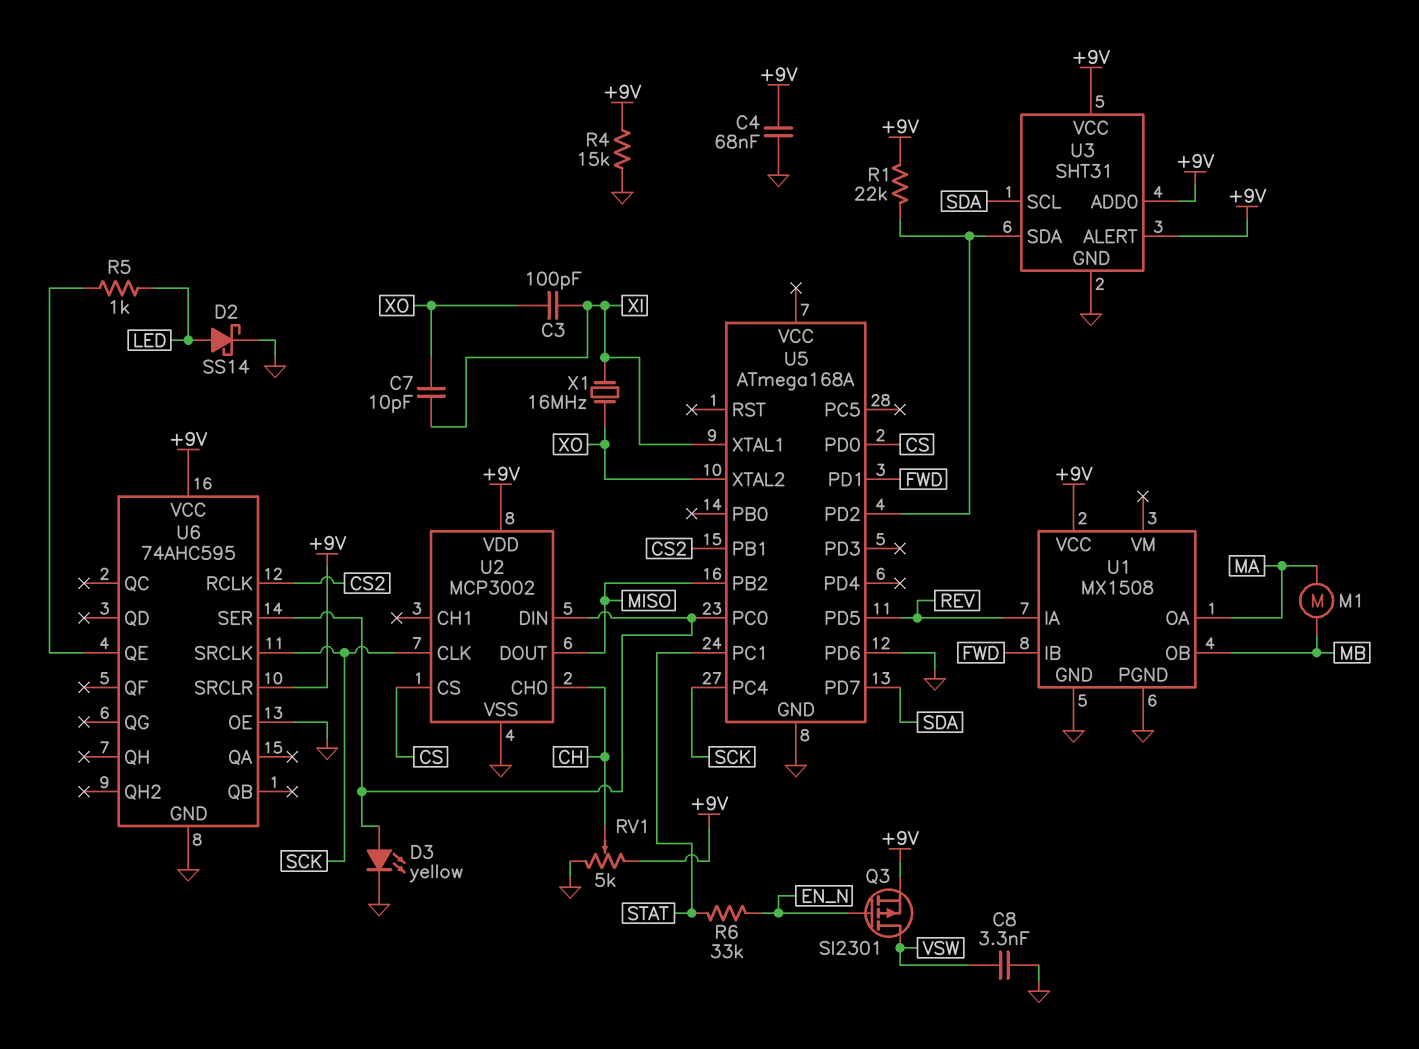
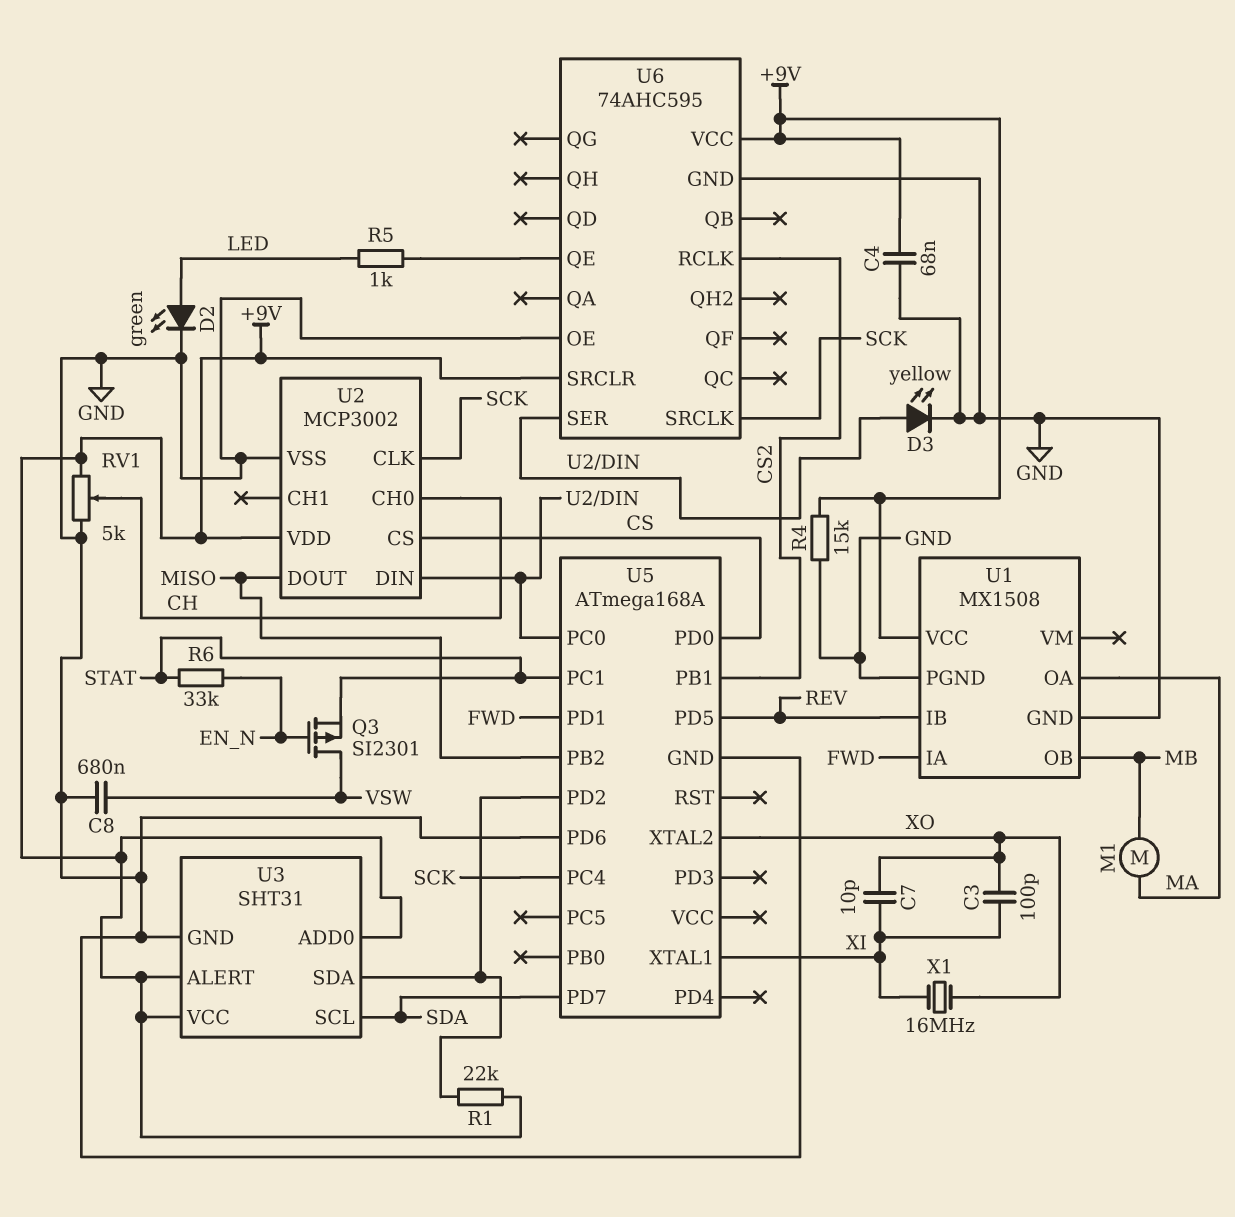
C8: 3.3nF (GND, VSW) -> 680nF (GND, VSW)
D2: schottky SS14 (A LED, K GND) -> LED green (A LED, K GND)
Q3: PMOS SI2301 (G EN_N, D VSW, S +9V) -> PMOS SI2301 (G EN_N, D VSW, S STAT)
U1 pin IA: REV -> FWD
U1 pin IB: FWD -> REV

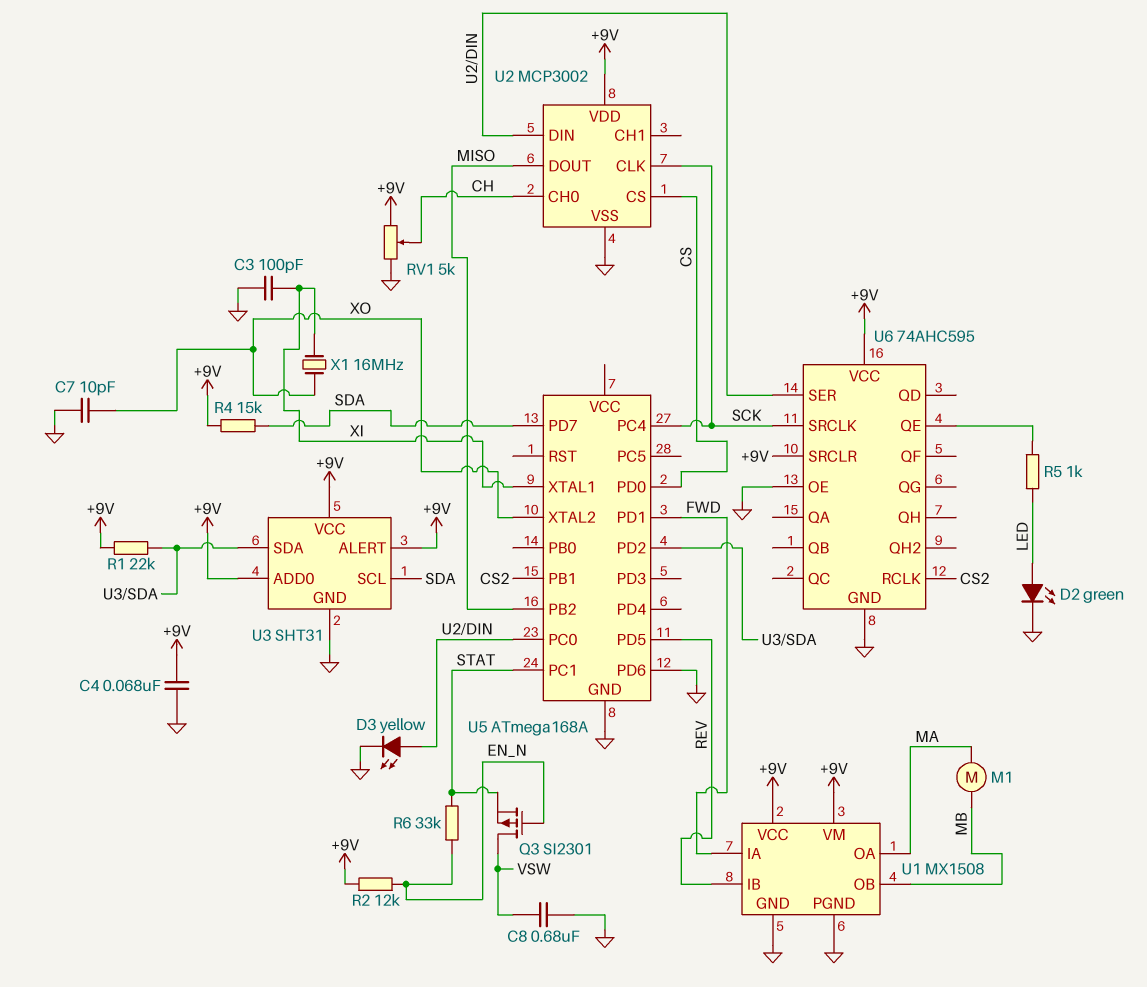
C3: 100pF (XI, XO) -> 100pF (GND, XI)
C7: 10pF (XI, XO) -> 10pF (GND, XO)
R2: none -> 12k (+9V, EN_N)
R4: 15k (+9V, GND) -> 15k (+9V, SDA)
U1 pin VM: none -> +9V

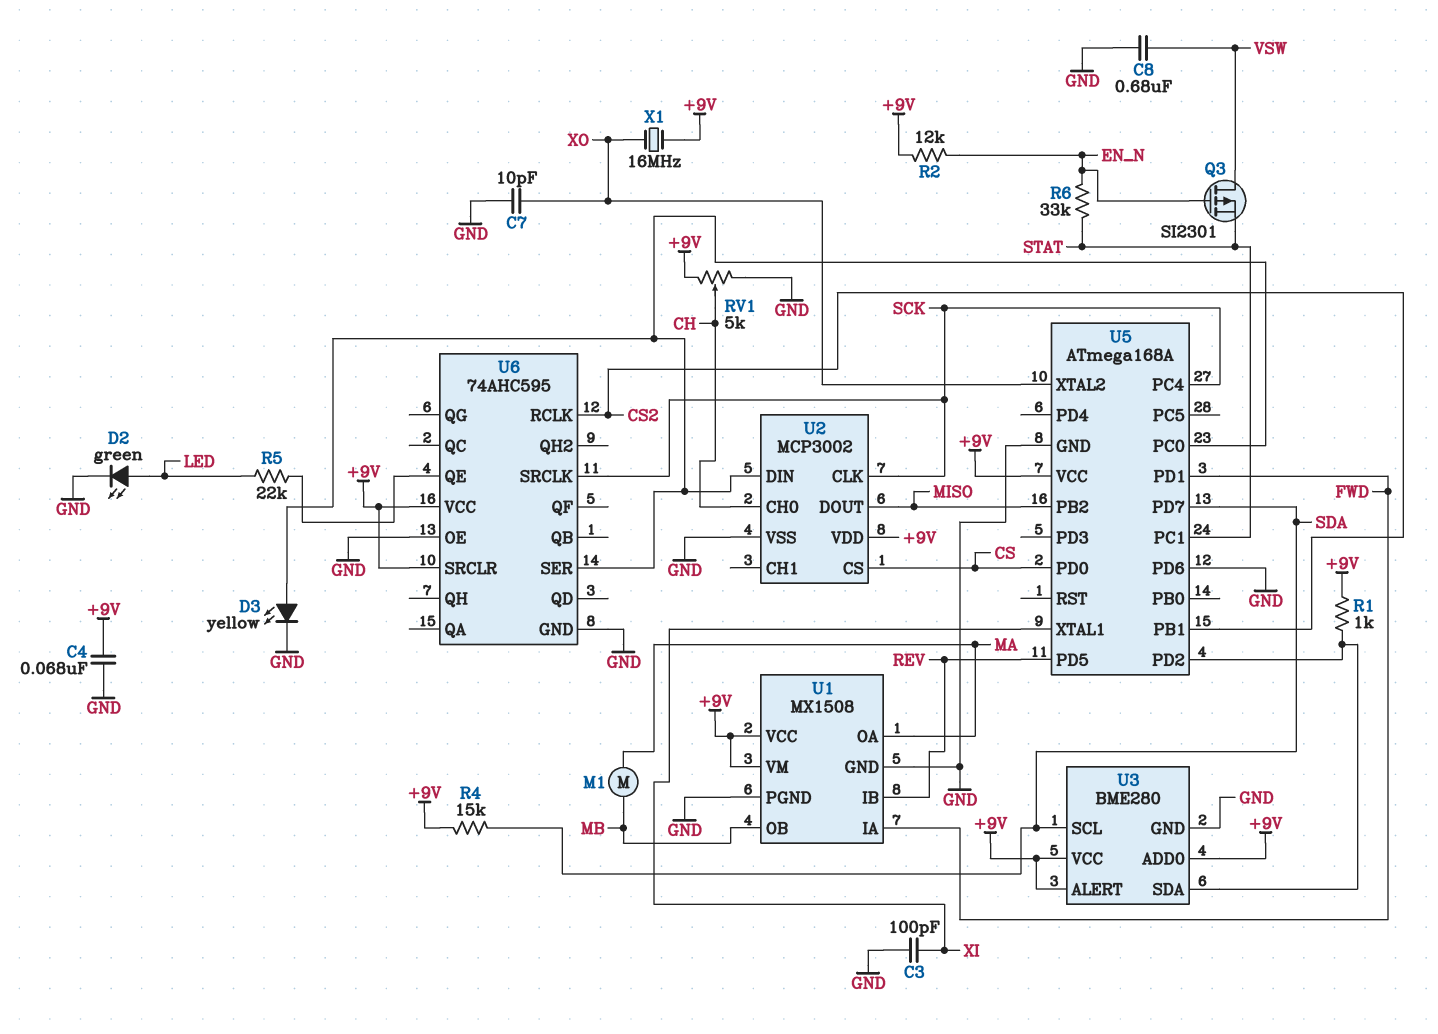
R1: 22k (+9V, U3/SDA) -> 1k (+9V, U3/SDA)
R5: 1k (LED, U6/QE) -> 22k (LED, U6/QE)
U3: SHT31 -> BME280
U5 pin VCC: none -> +9V
X1: 16MHz (XI, XO) -> 16MHz (+9V, XO)

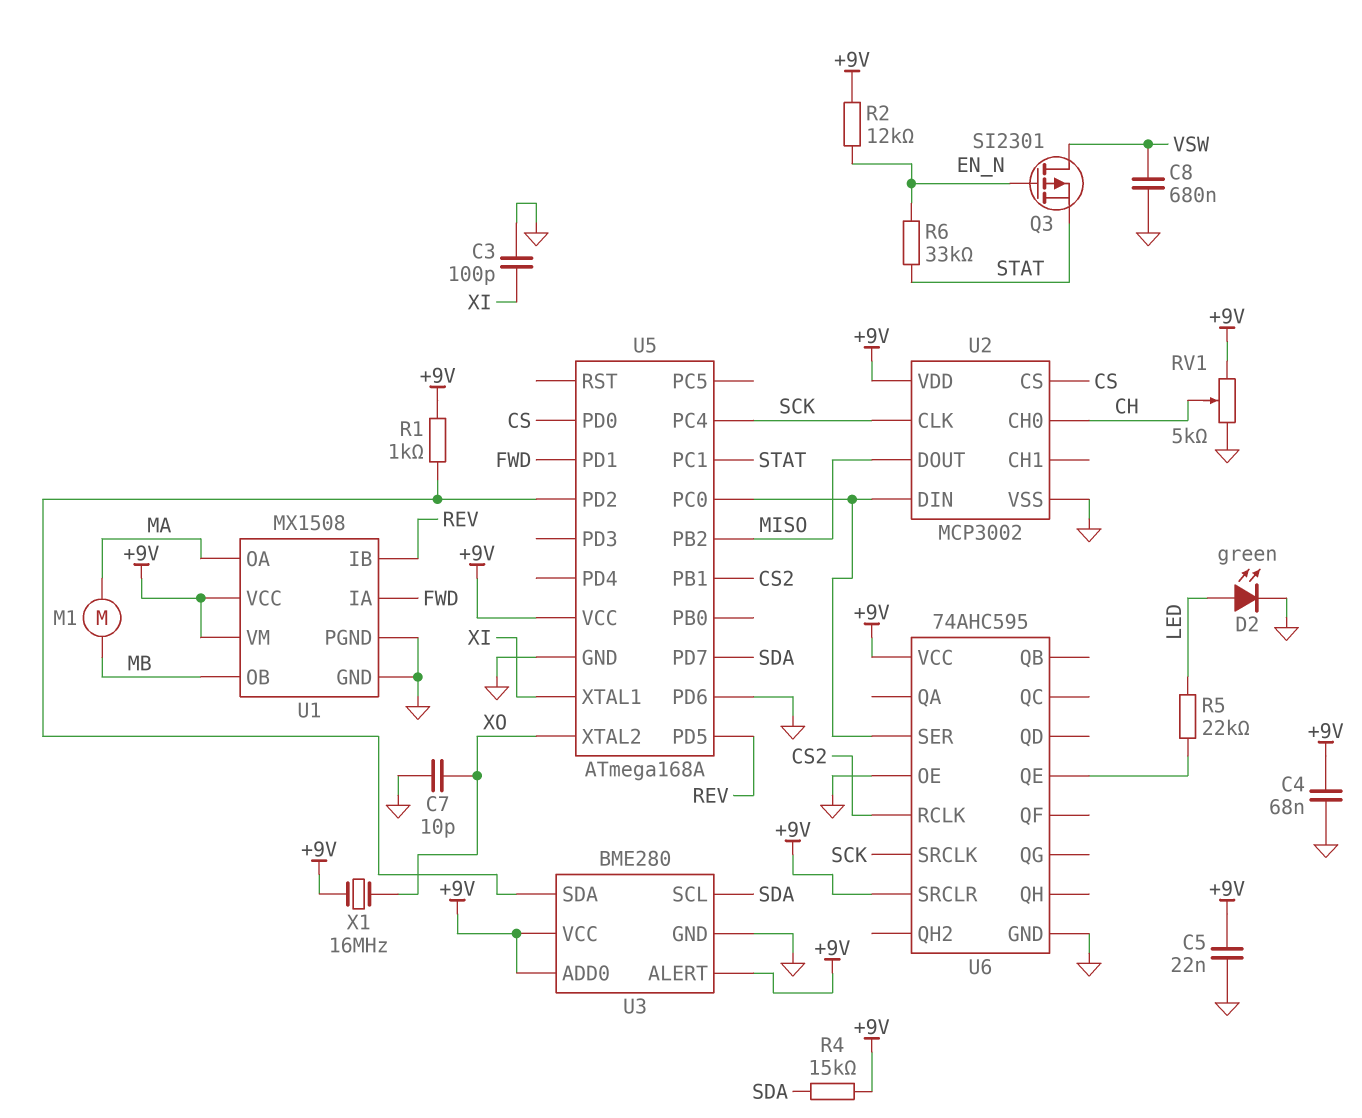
C5: none -> 22nF (+9V, GND)
D3: LED yellow (A U2/DIN, K GND) -> none

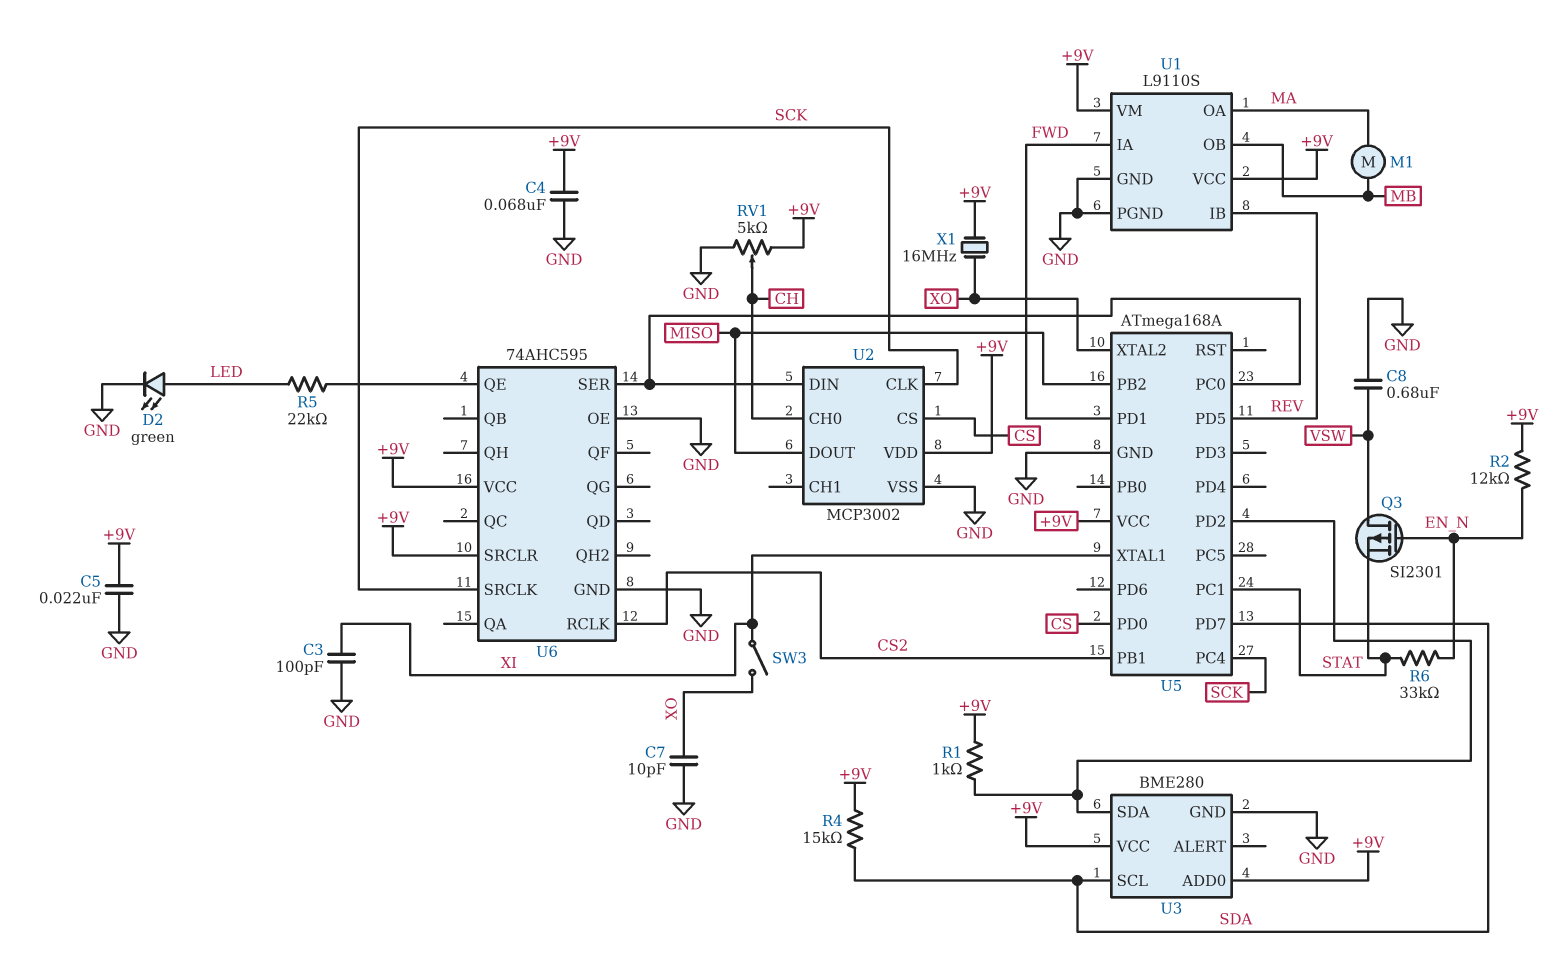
SW3: none -> switch (XI, XO)
U1: MX1508 -> L9110S
U3 pin ALERT: +9V -> none
U5 pin PD6: GND -> none

